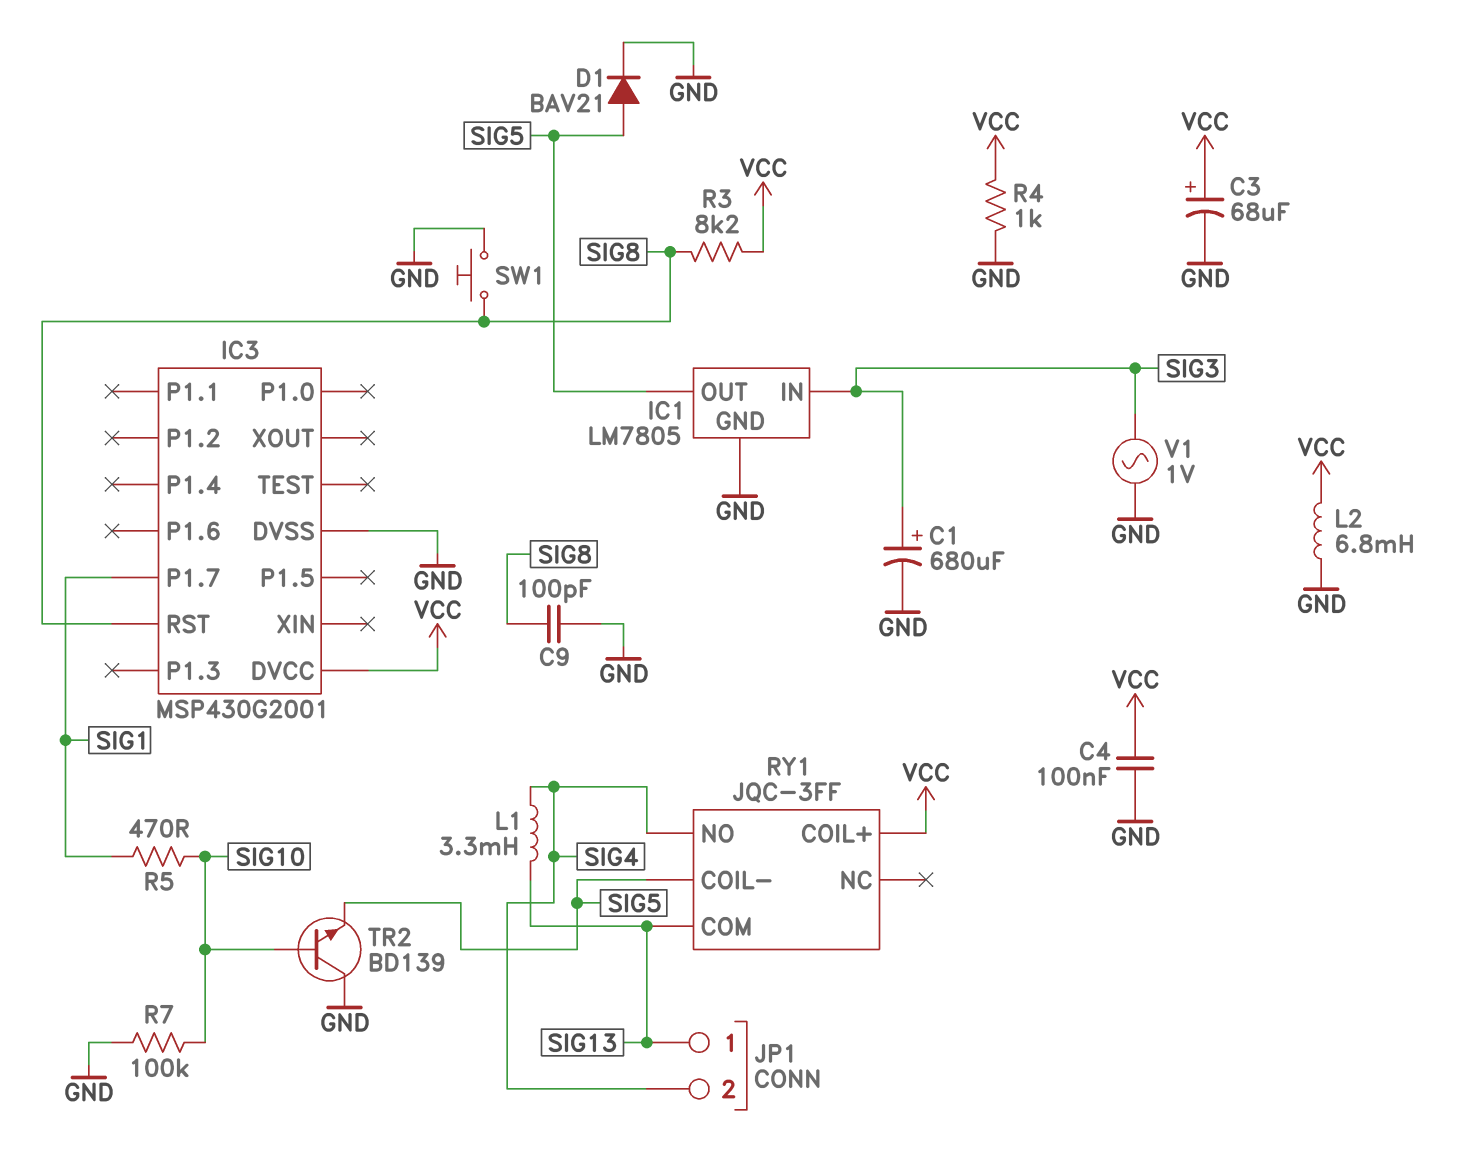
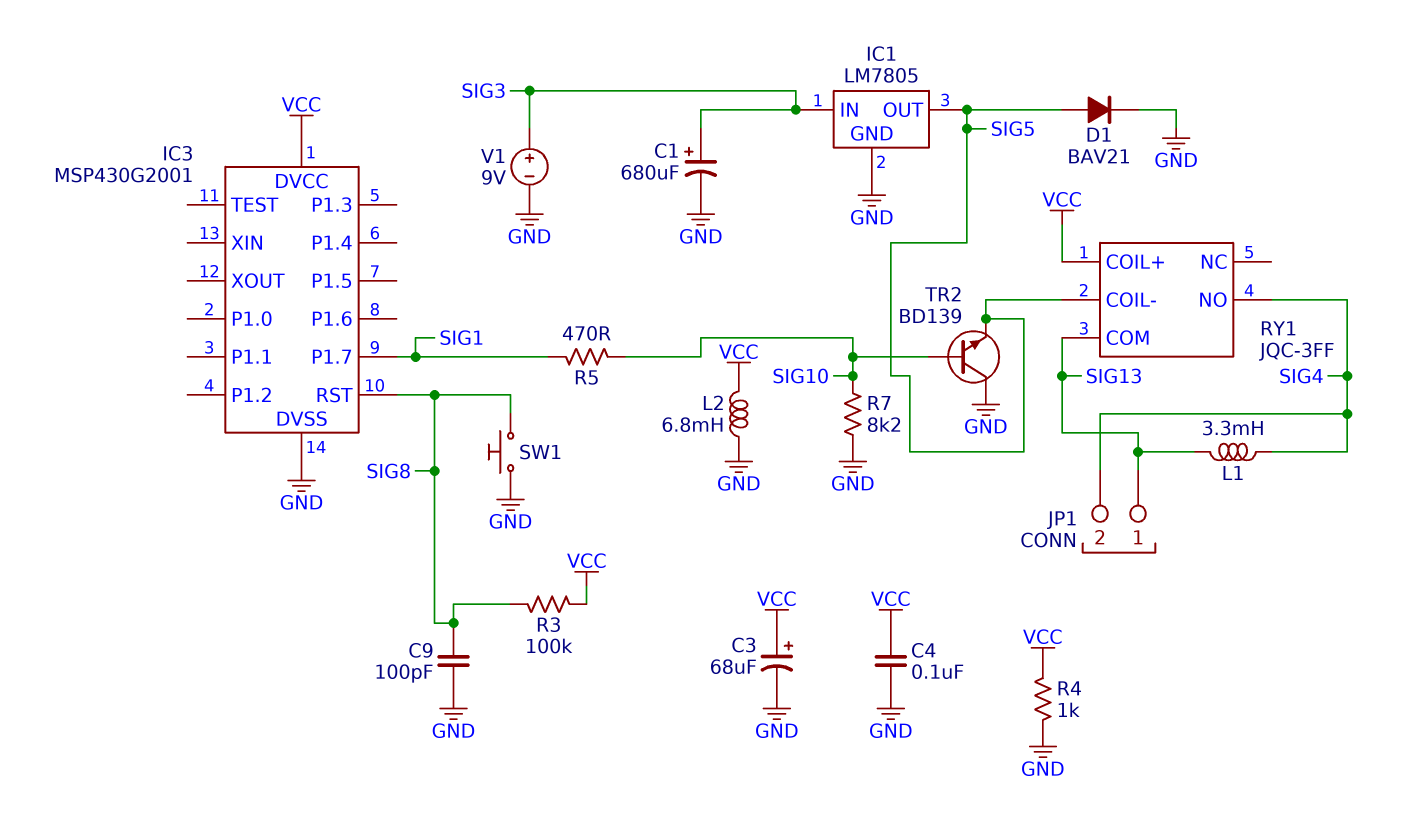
R3: 8.2k (SIG8, VCC) -> 100k (SIG8, VCC)
R7: 100k (GND, SIG10) -> 8.2k (GND, SIG10)
V1: AC 1V (GND, SIG3) -> 9V (plus SIG3, minus GND)

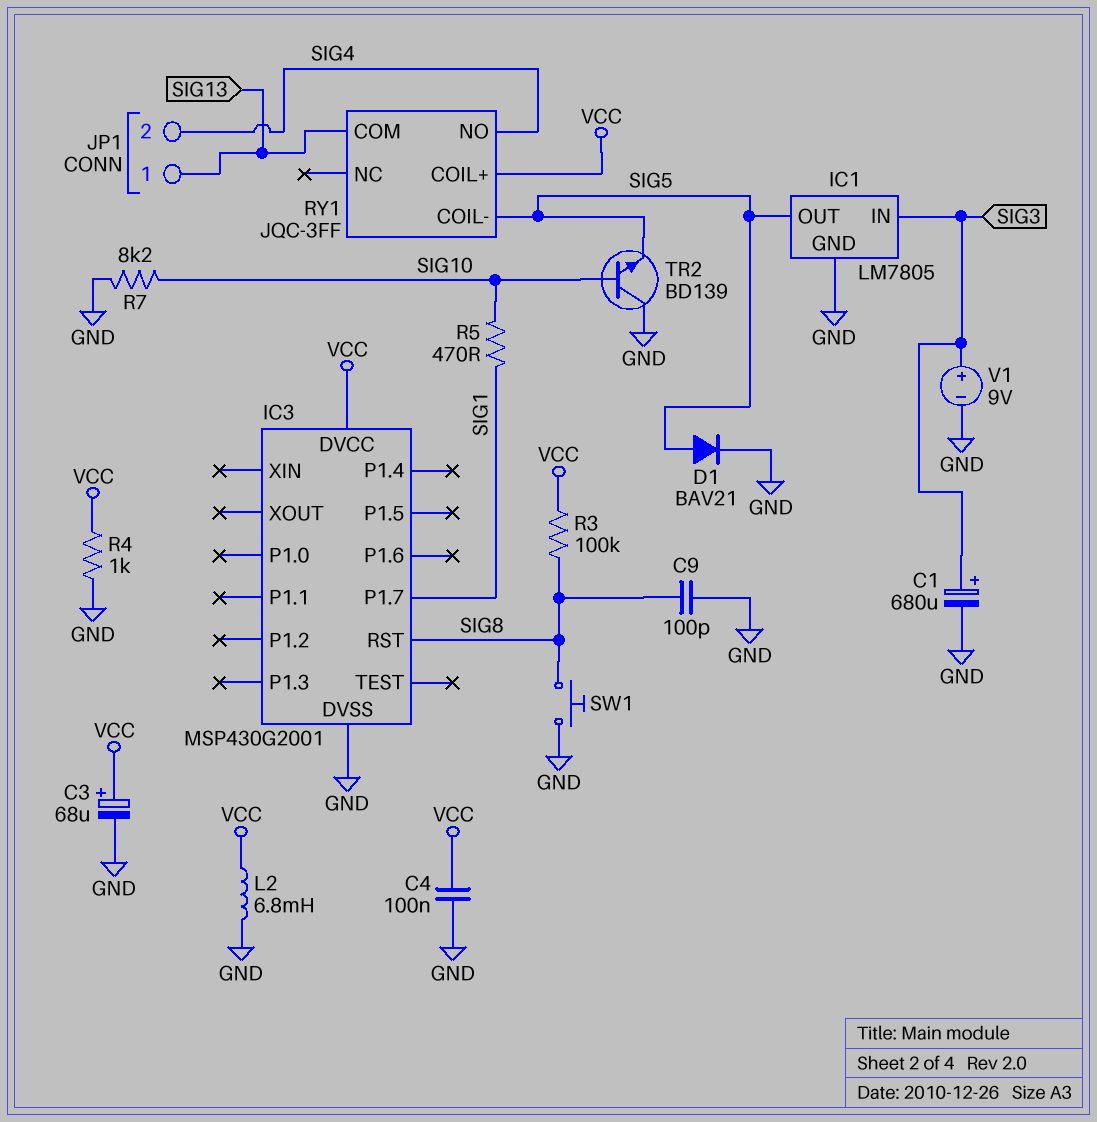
L1: 3.3mH (SIG4, SIG13) -> none

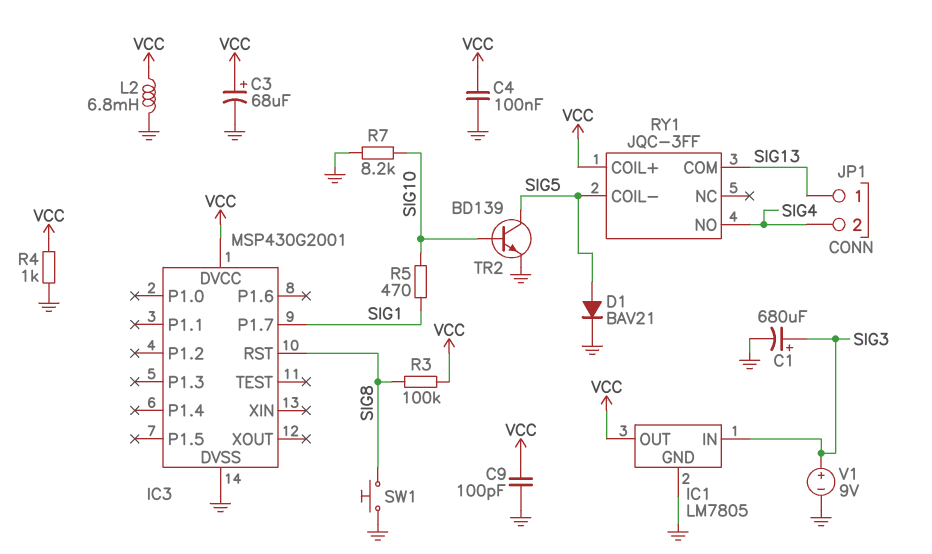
C9: 100pF (GND, SIG8) -> 100pF (GND, VCC)
IC1 pin OUT: SIG5 -> VCC
TR2: NPN BD139 (B SIG10, C GND, E SIG5) -> NPN BD139 (B SIG10, C SIG5, E GND)

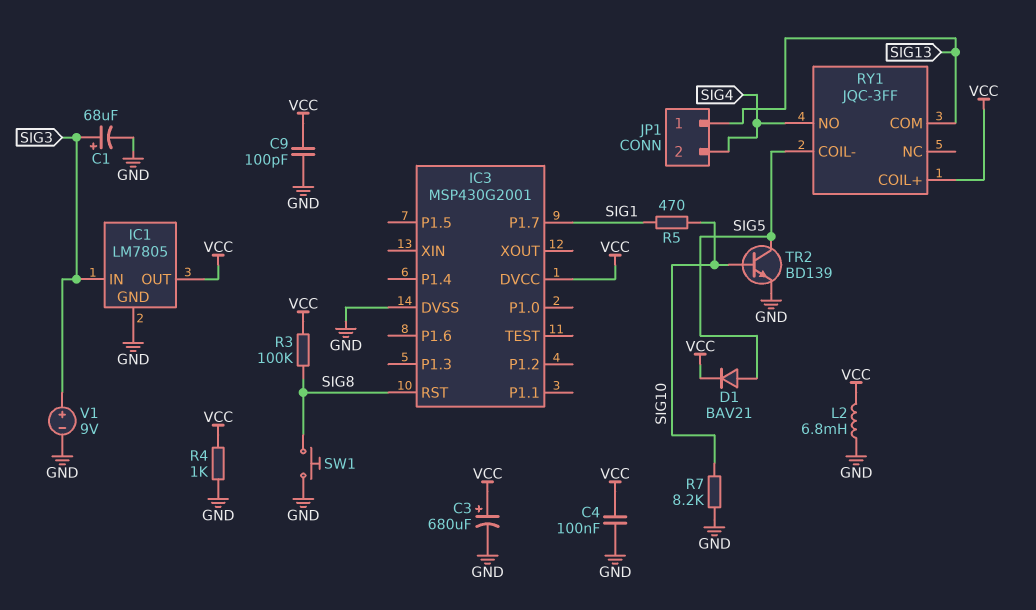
C1: 680uF (plus SIG3, minus GND) -> 68uF (plus SIG3, minus GND)
C3: 68uF (plus VCC, minus GND) -> 680uF (plus VCC, minus GND)
D1: diode BAV21 (A SIG5, K GND) -> diode BAV21 (A SIG5, K VCC)

